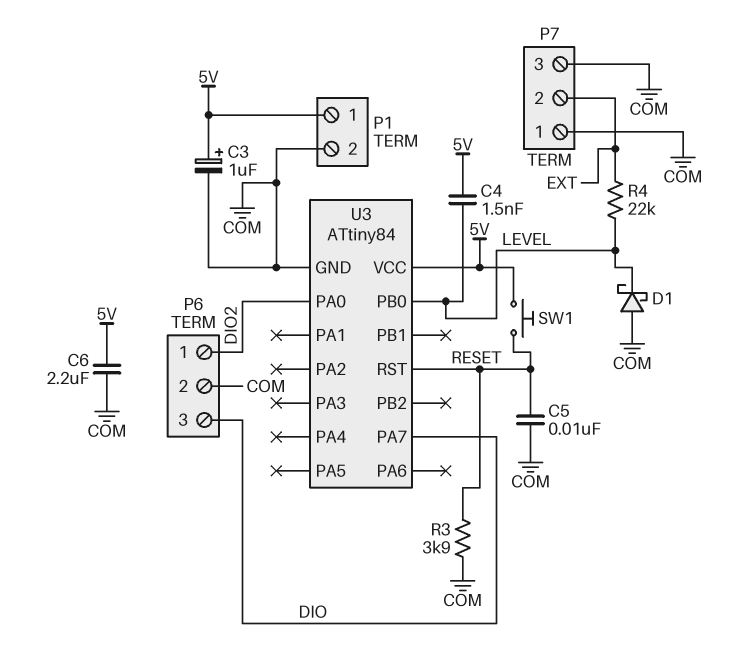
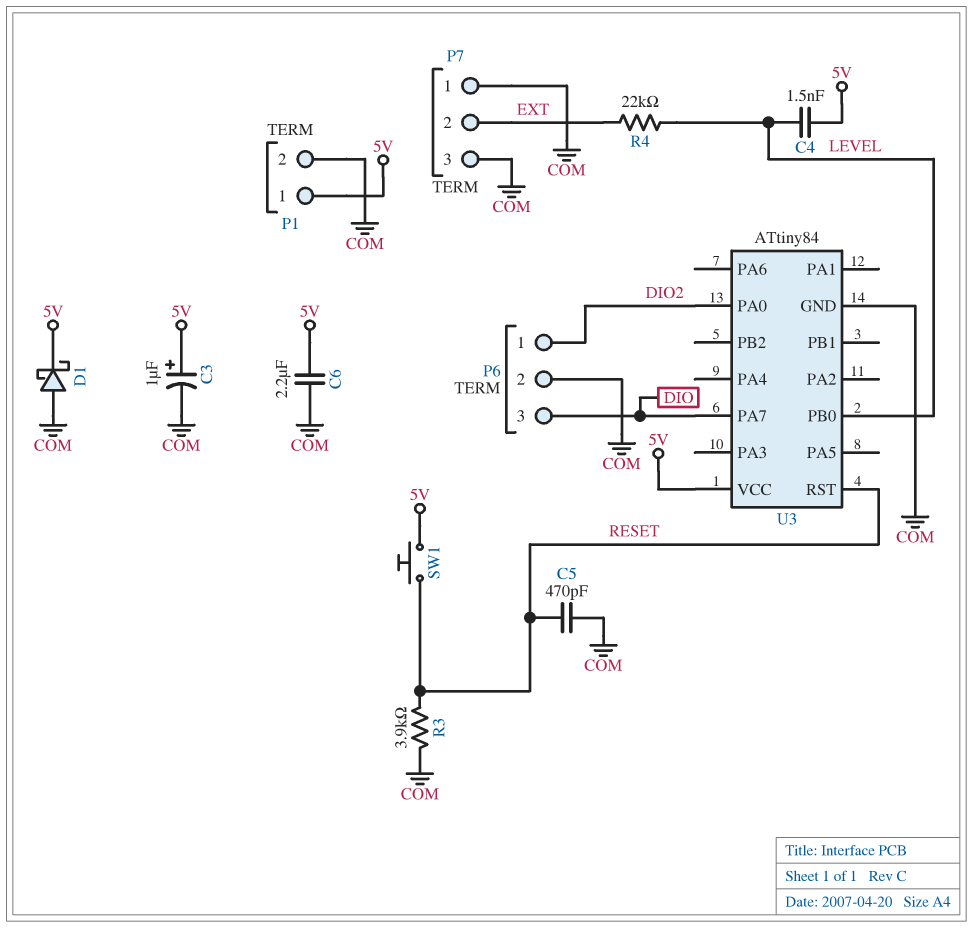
C5: 10nF (COM, RESET) -> 470pF (COM, RESET)
D1: schottky (A COM, K LEVEL) -> schottky (A COM, K 5V)

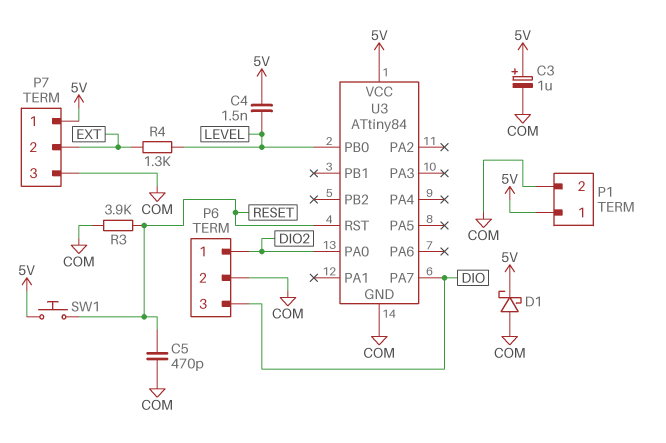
C6: 2.2uF (5V, COM) -> none
P7 pin 1: COM -> 5V
R4: 22k (EXT, LEVEL) -> 1.3k (EXT, LEVEL)

